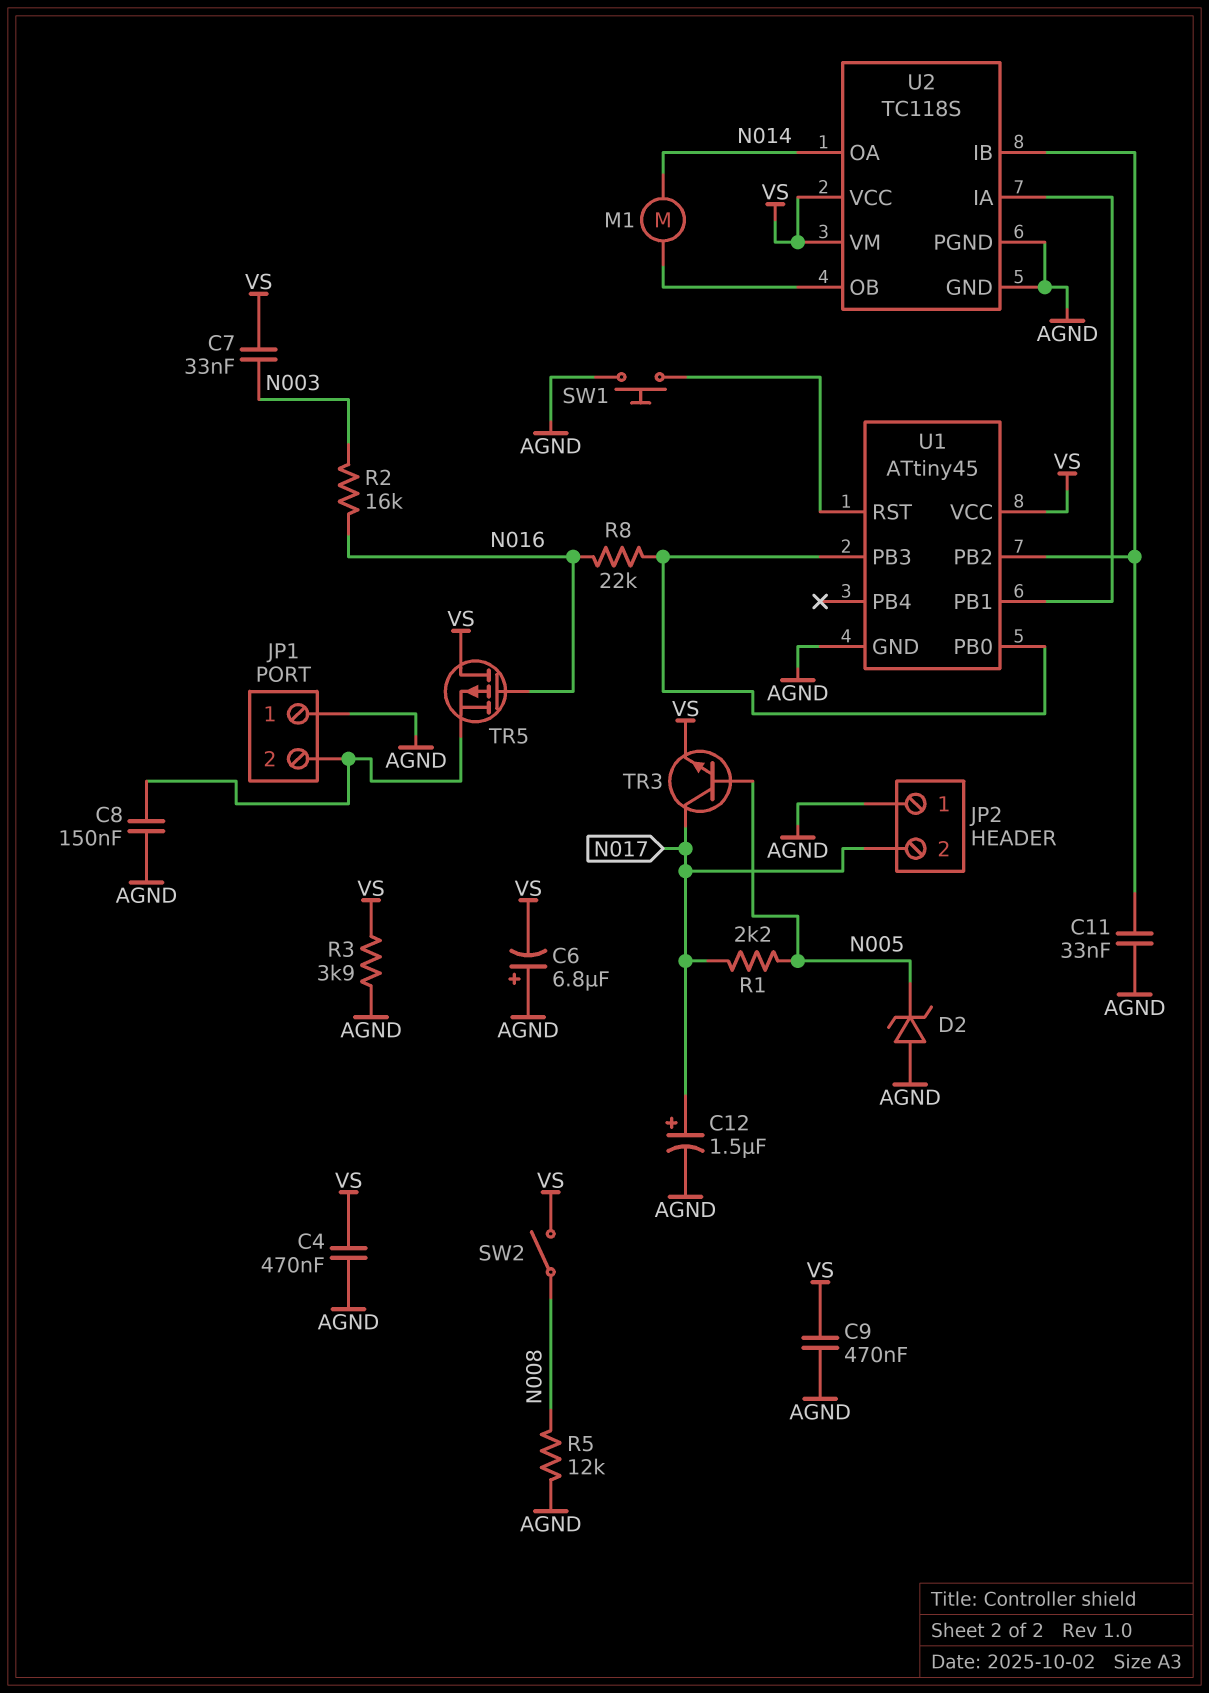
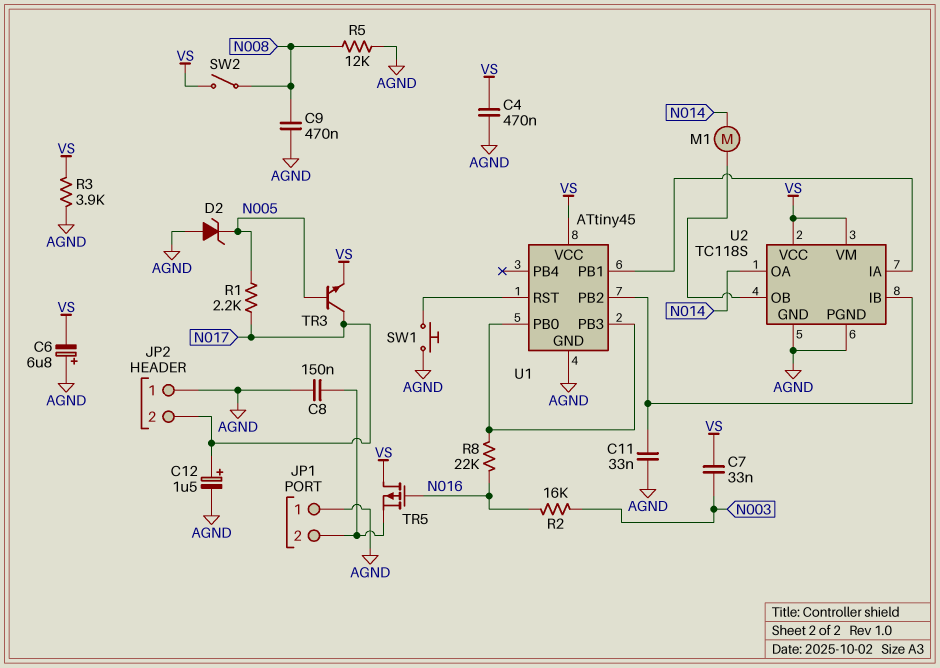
C9: 470nF (AGND, VS) -> 470nF (AGND, N008)

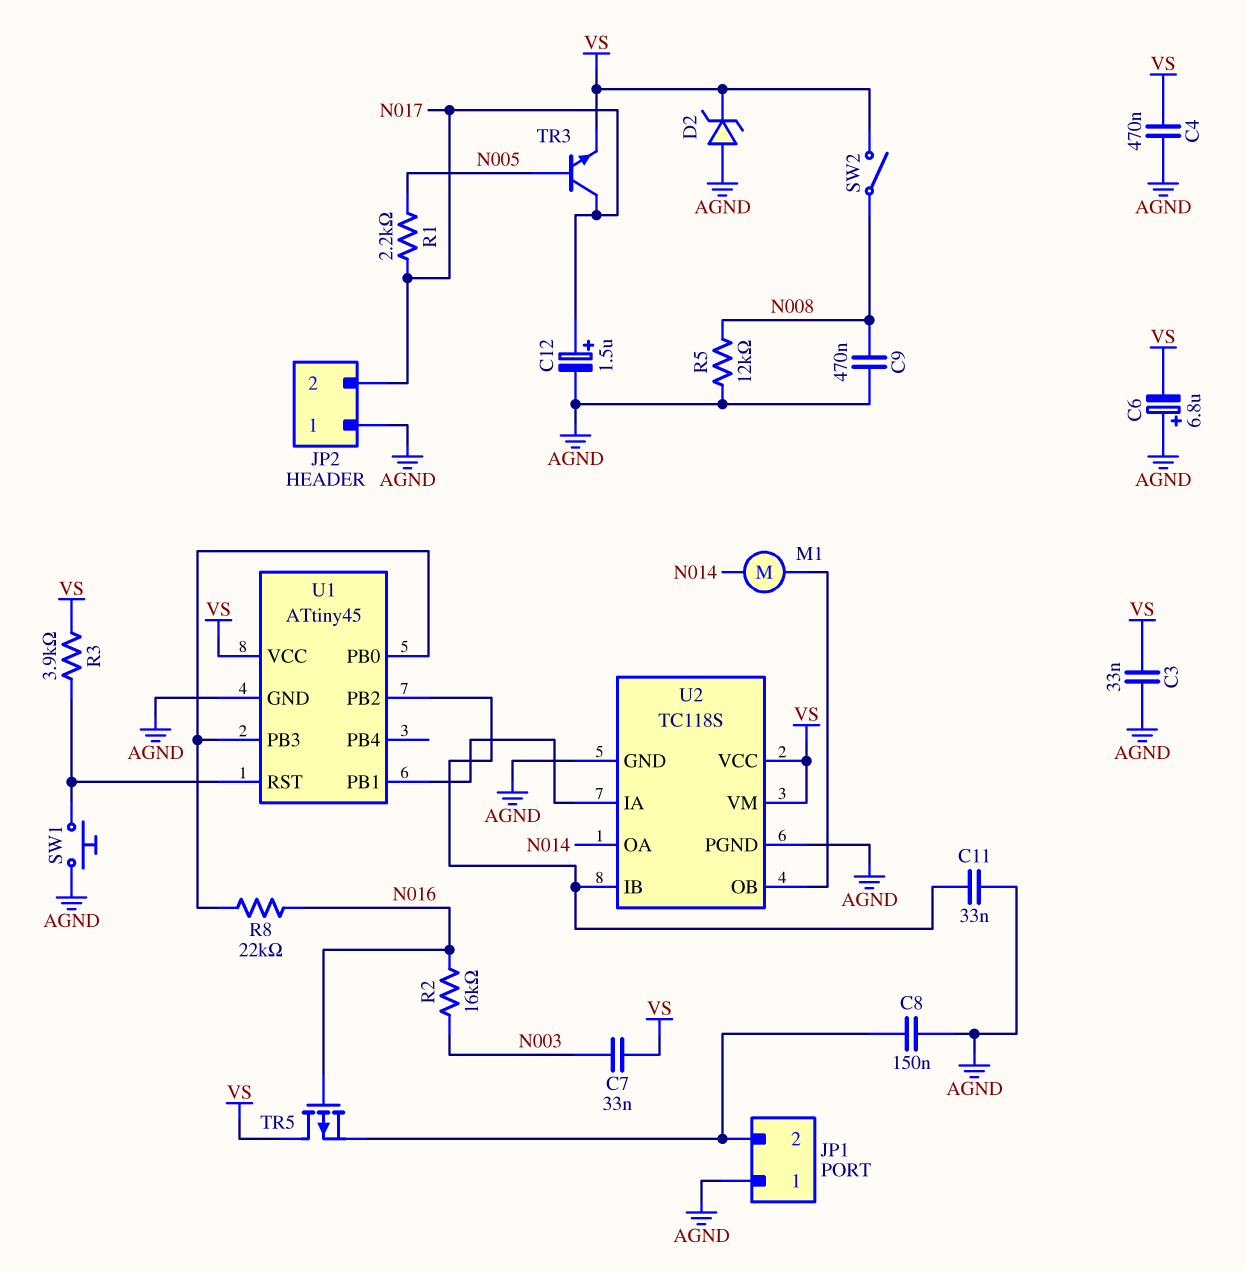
C3: none -> 33nF (AGND, VS)
D2: zener (A AGND, K N005) -> zener (A AGND, K VS)
R3: 3.9k (AGND, VS) -> 3.9k (U1/RST, VS)

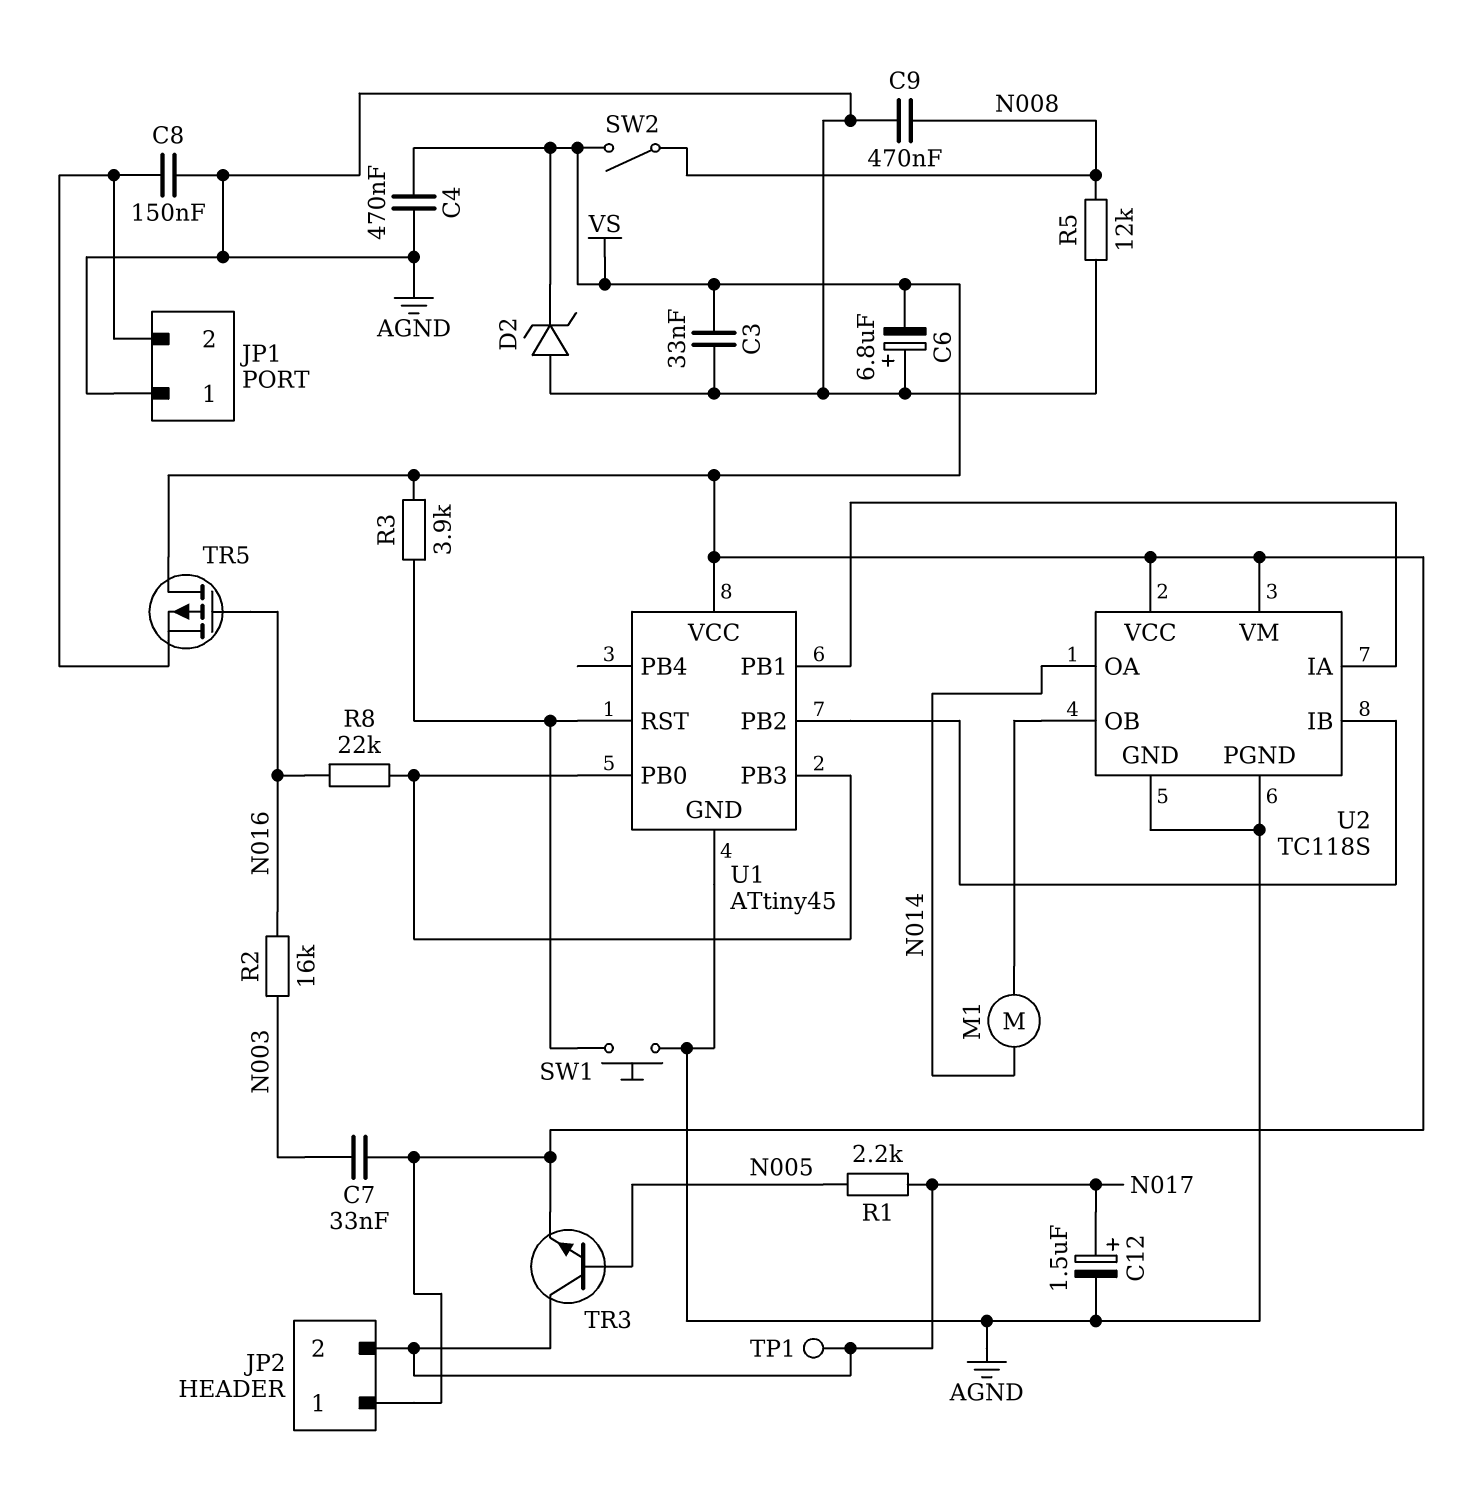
C11: 33nF (AGND, U1/PB2) -> none
JP2 pin 1: AGND -> VS
TP1: none -> test point (N017)

